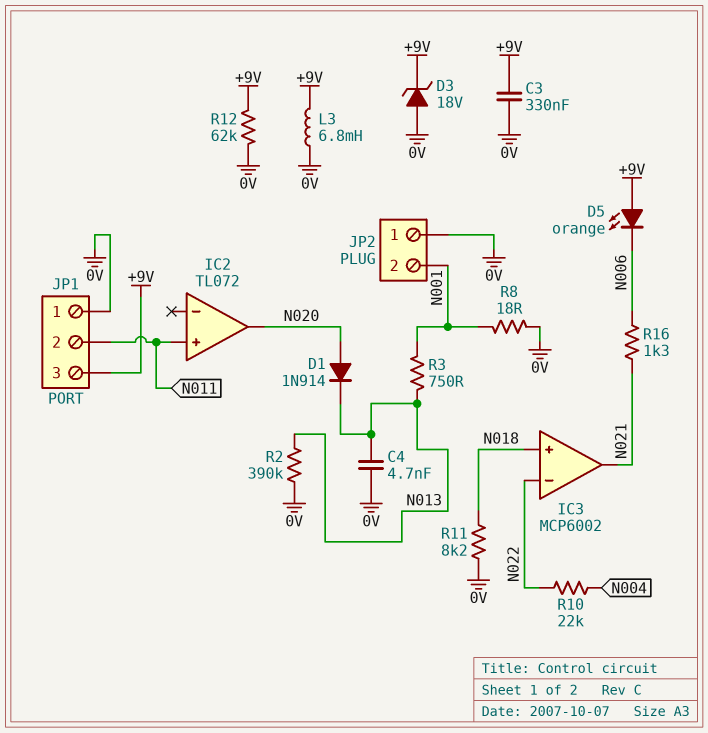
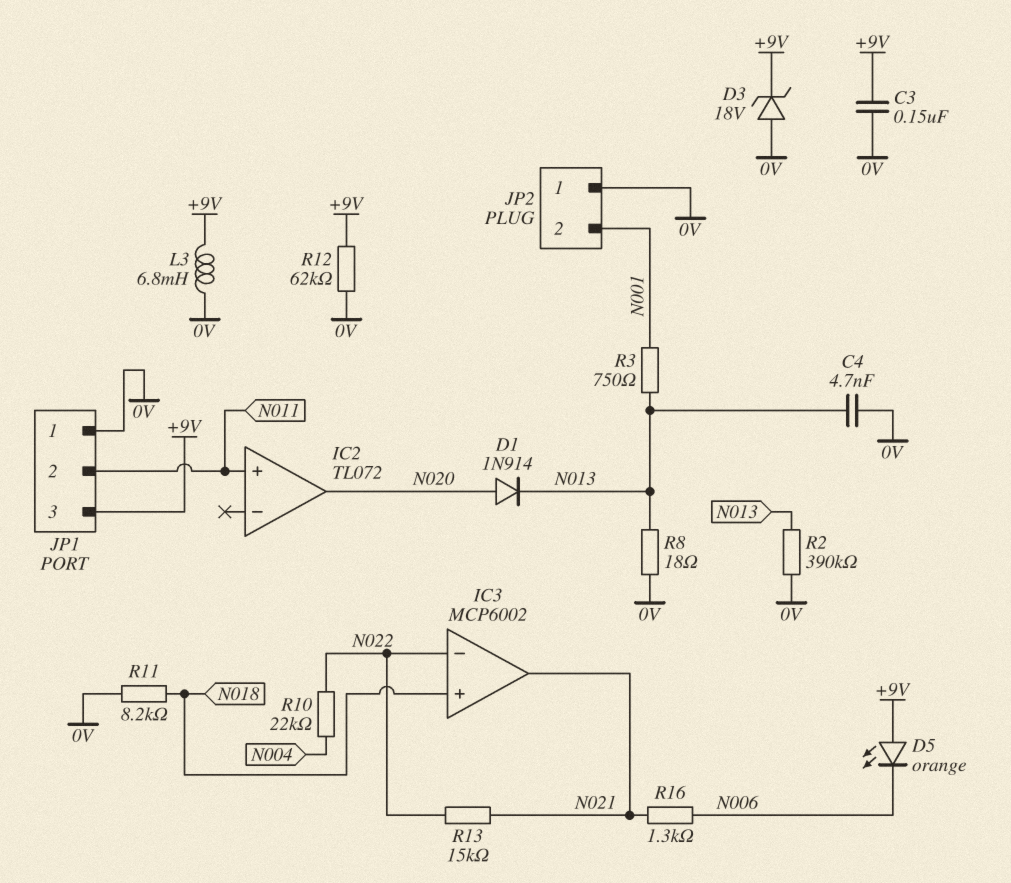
C3: 330nF (+9V, 0V) -> 150nF (+9V, 0V)
R8: 18 (0V, N001) -> 18 (0V, N013)
R13: none -> 15k (N021, N022)

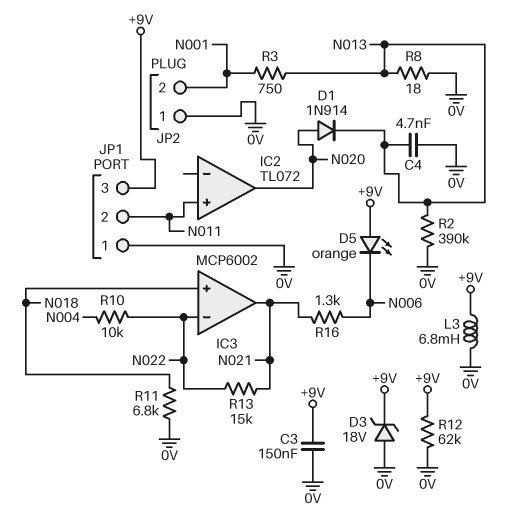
R10: 22k (N004, N022) -> 10k (N004, N022)
R11: 8.2k (0V, N018) -> 6.8k (0V, N018)

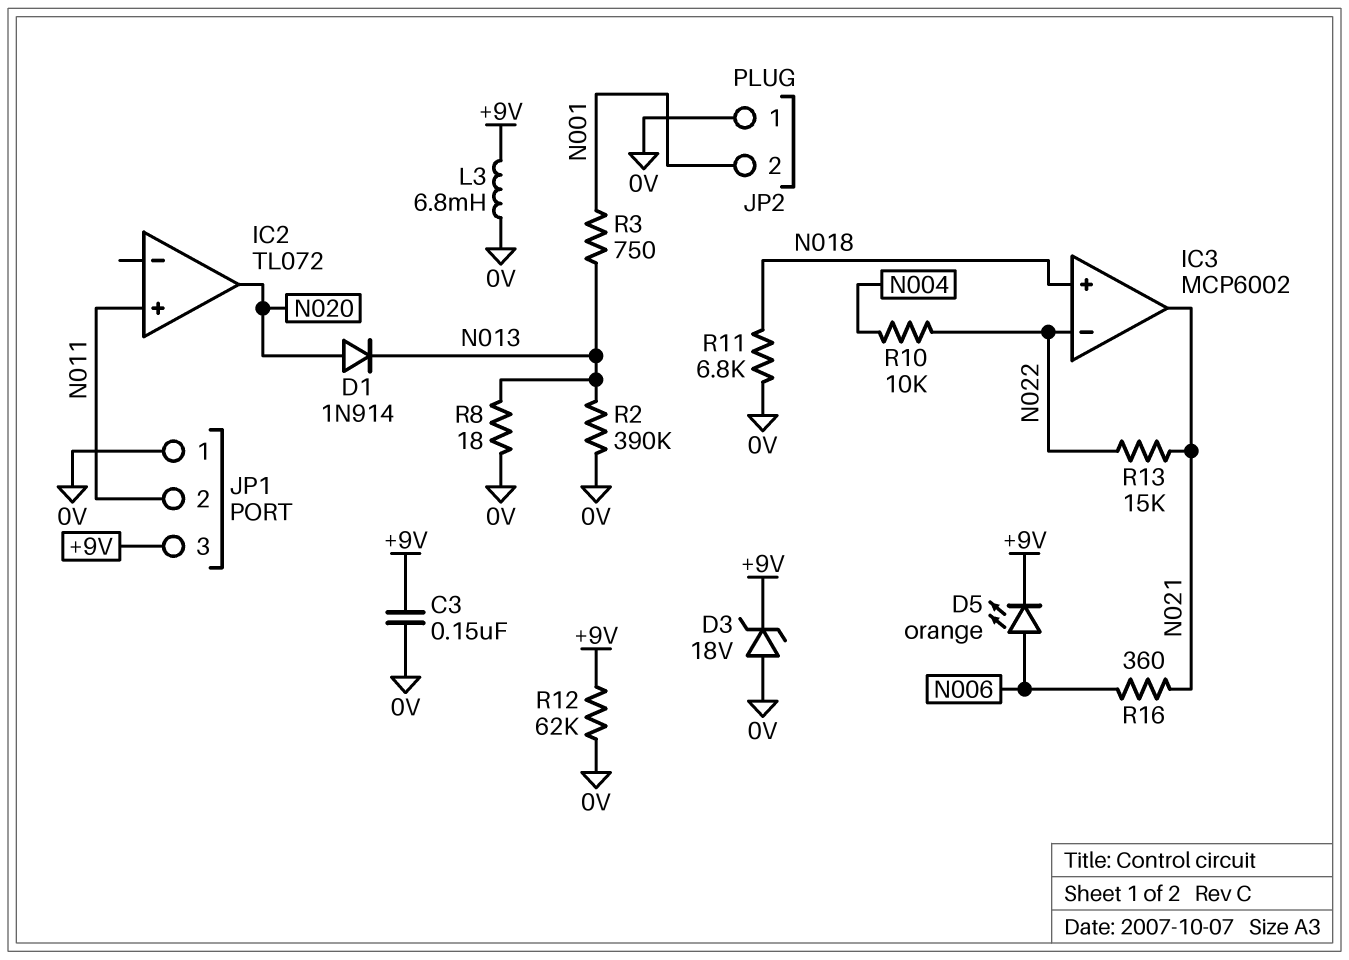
C4: 4.7nF (0V, N013) -> none
D5: LED orange (A +9V, K N006) -> LED orange (A N006, K +9V)
R16: 1.3k (N006, N021) -> 360 (N006, N021)

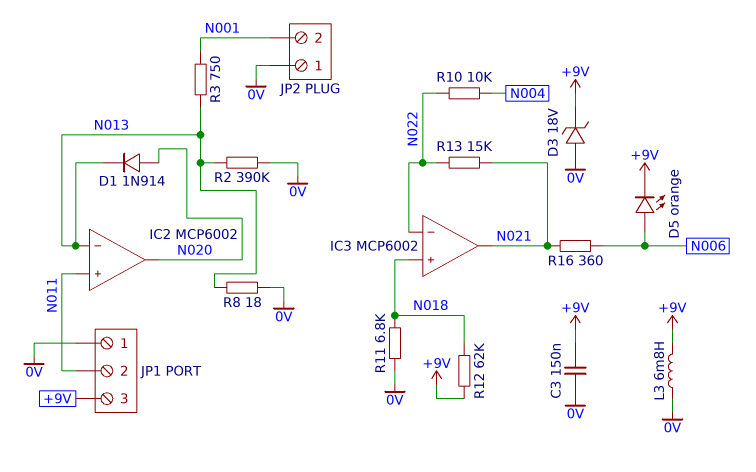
IC2: TL072 -> MCP6002
IC2 pin in-: none -> N013
R12: 62k (+9V, 0V) -> 62k (+9V, N018)

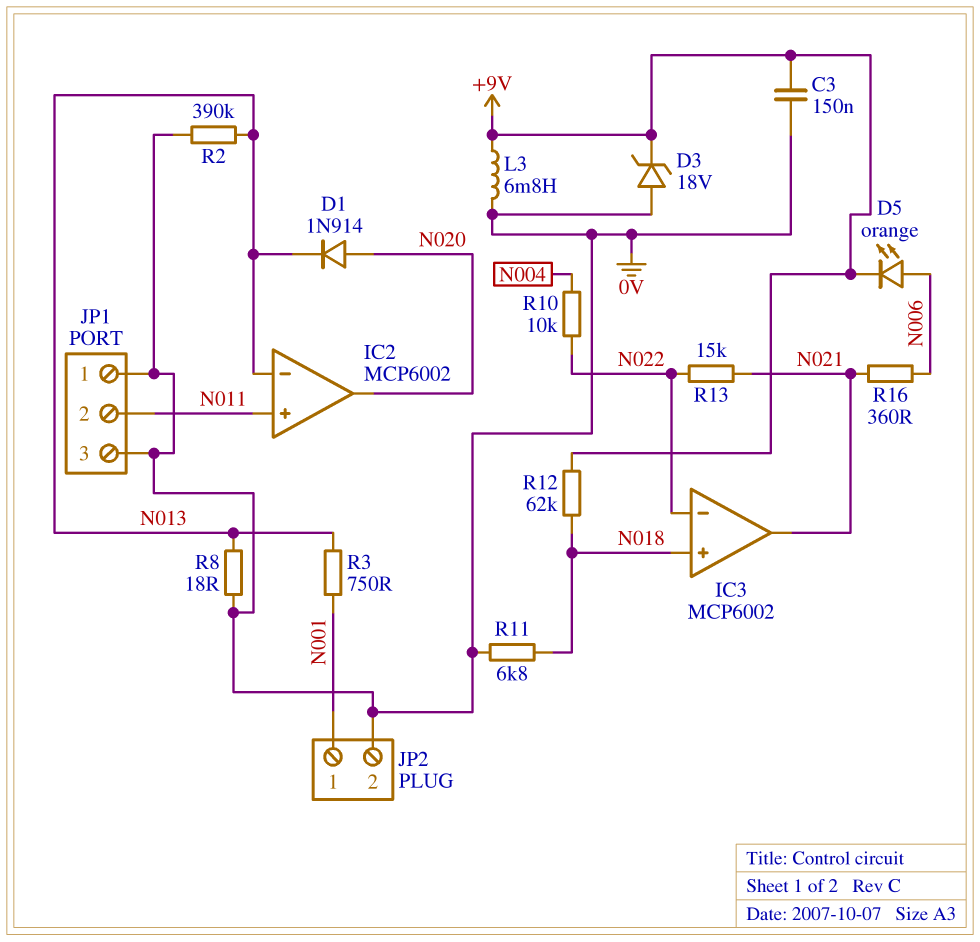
JP1 pin 3: +9V -> 0V
JP2 pin 1: 0V -> N001
JP2 pin 2: N001 -> 0V

